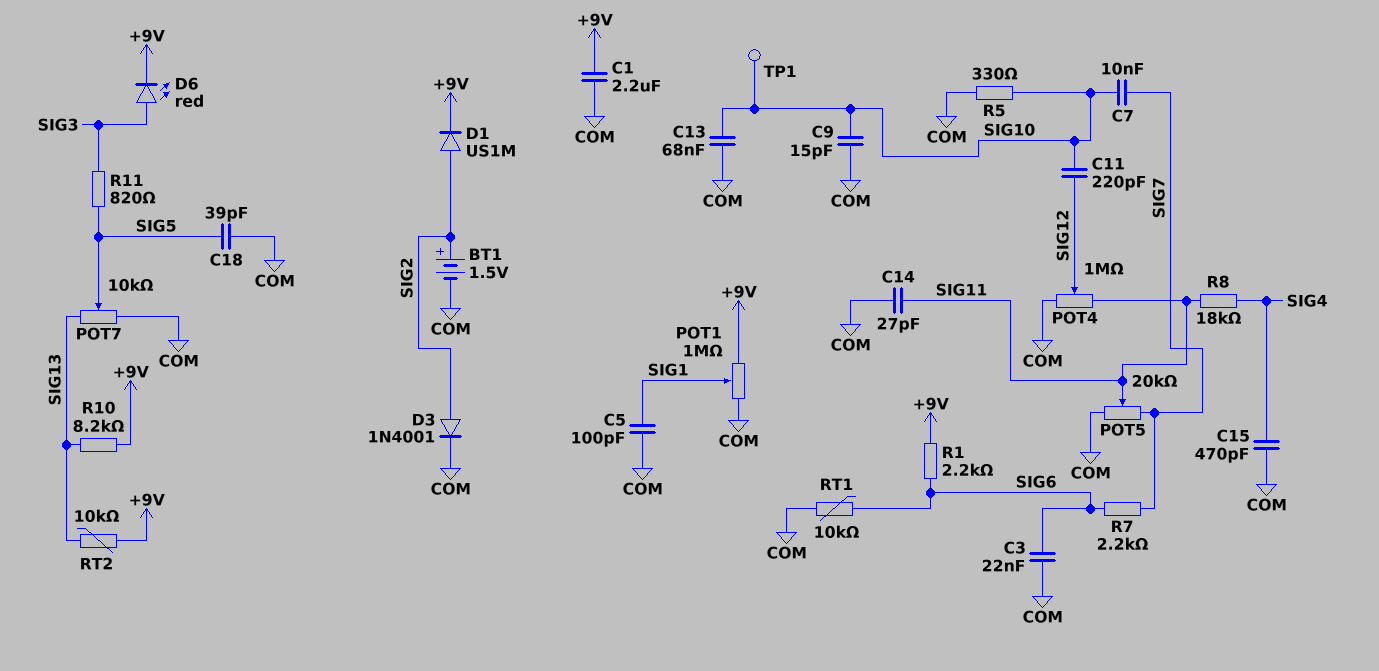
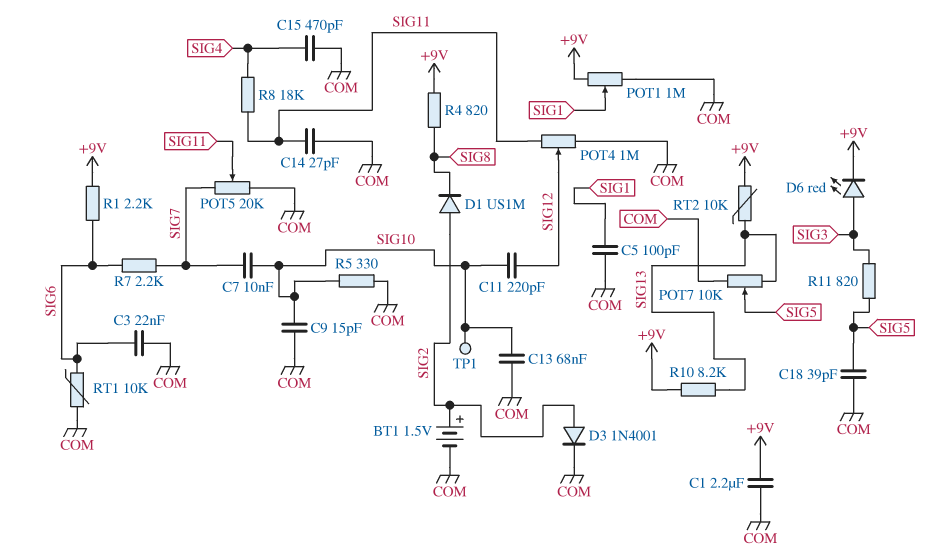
D1: diode US1M (A SIG2, K +9V) -> diode US1M (A SIG2, K SIG8)
R4: none -> 820 (+9V, SIG8)

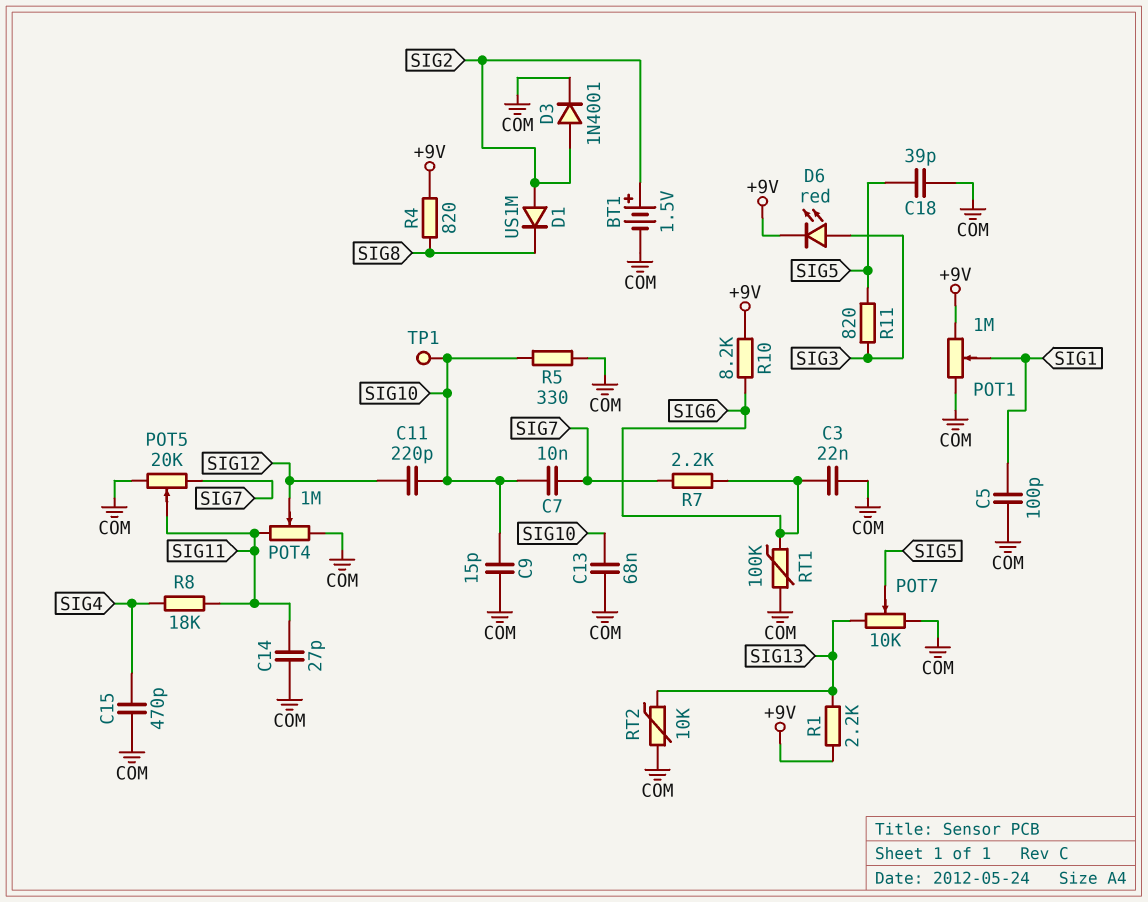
C1: 2.2uF (+9V, COM) -> none
R1: 2.2k (+9V, SIG6) -> 2.2k (+9V, SIG13)
R10: 8.2k (+9V, SIG13) -> 8.2k (+9V, SIG6)
RT1: 10k (COM, SIG6) -> 100k (COM, SIG6)
RT2: 10k (+9V, SIG13) -> 10k (COM, SIG13)

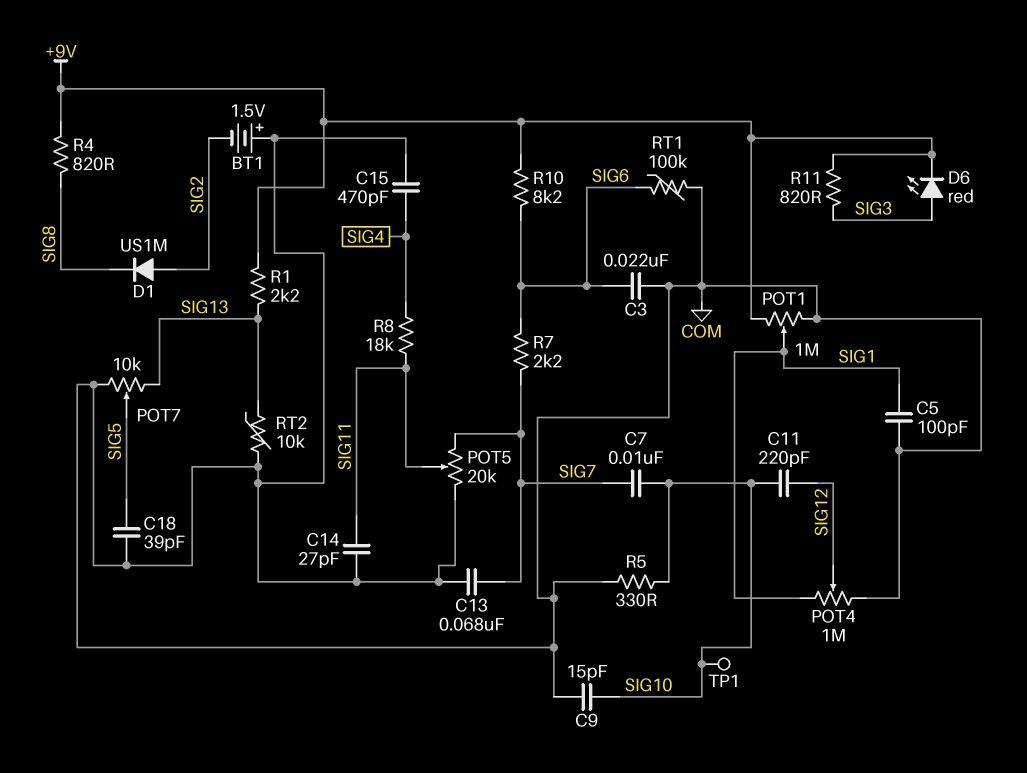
BT1: 1.5V (plus SIG2, minus COM) -> 1.5V (plus COM, minus SIG2)
C13: 68nF (COM, SIG10) -> 68nF (COM, SIG7)
D3: diode 1N4001 (A SIG2, K COM) -> none
POT4: 1M (COM, SIG11, wiper SIG12) -> 1M (COM, SIG1, wiper SIG12)
R11: 820 (SIG3, SIG5) -> 820 (+9V, SIG3)

